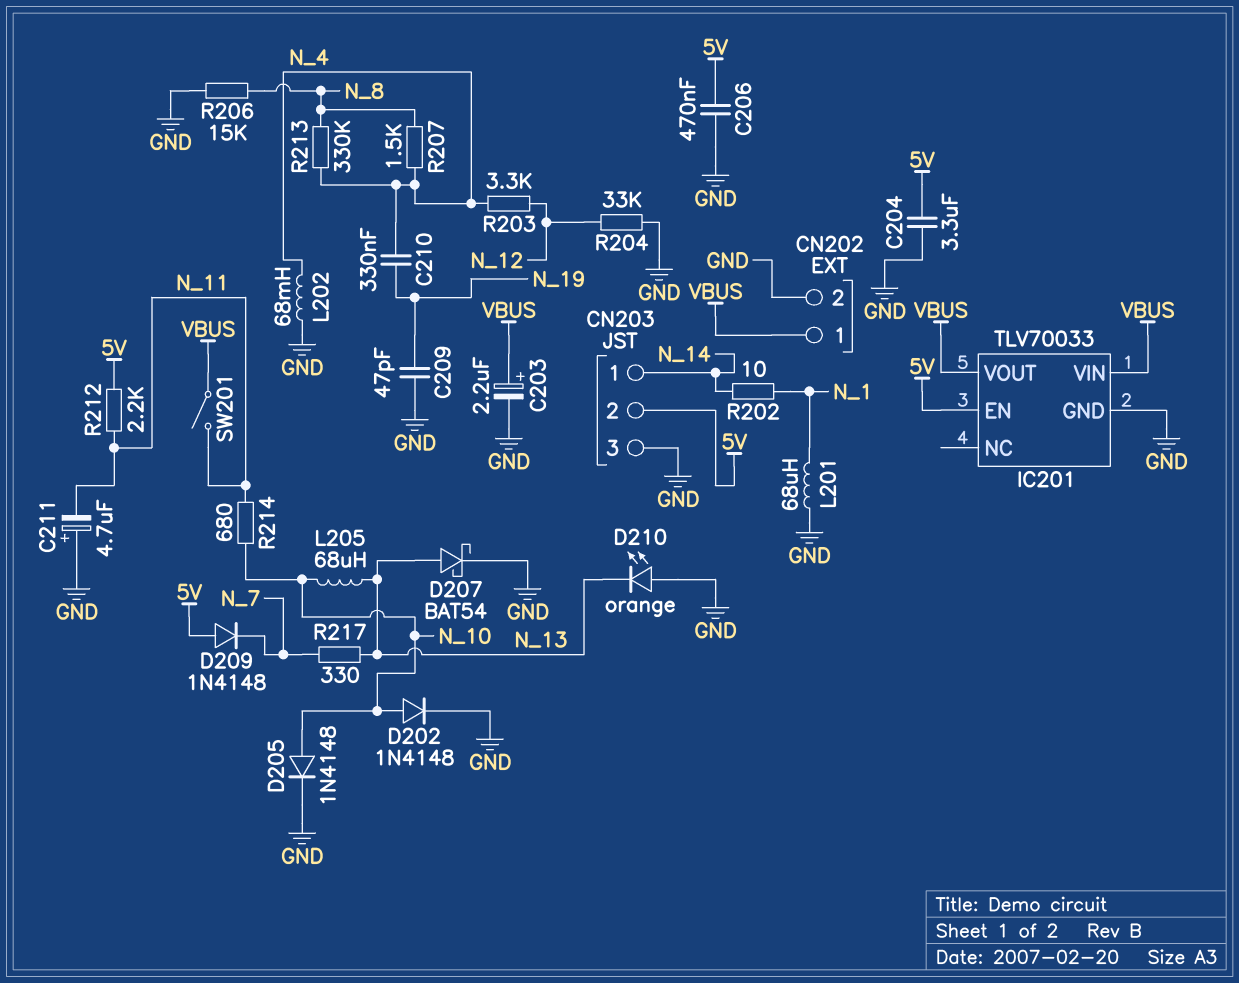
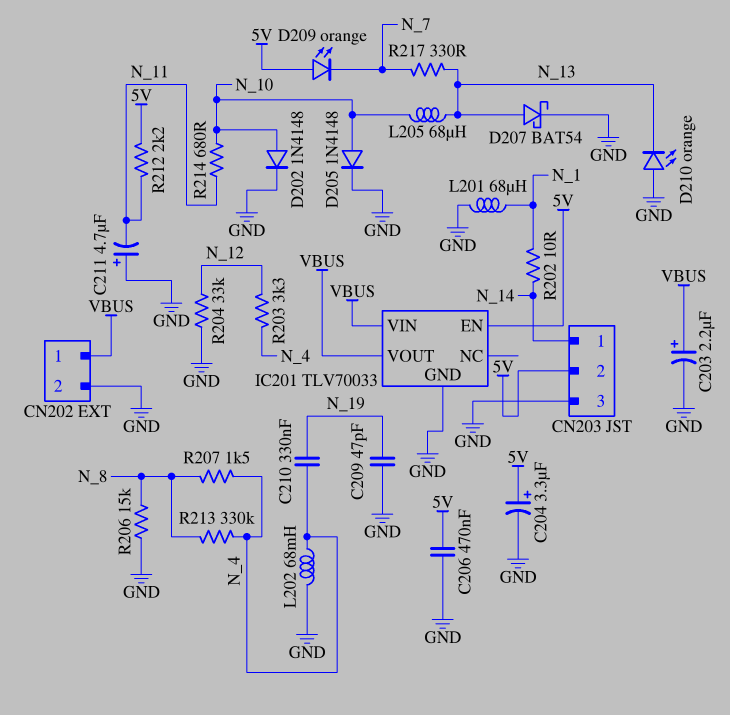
C204: 3.3uF (5V, GND) -> 3.3uF (plus 5V, minus GND)
D209: diode 1N4148 (A 5V, K N_7) -> LED orange (A 5V, K N_7)
SW201: switch (N_11, VBUS) -> none

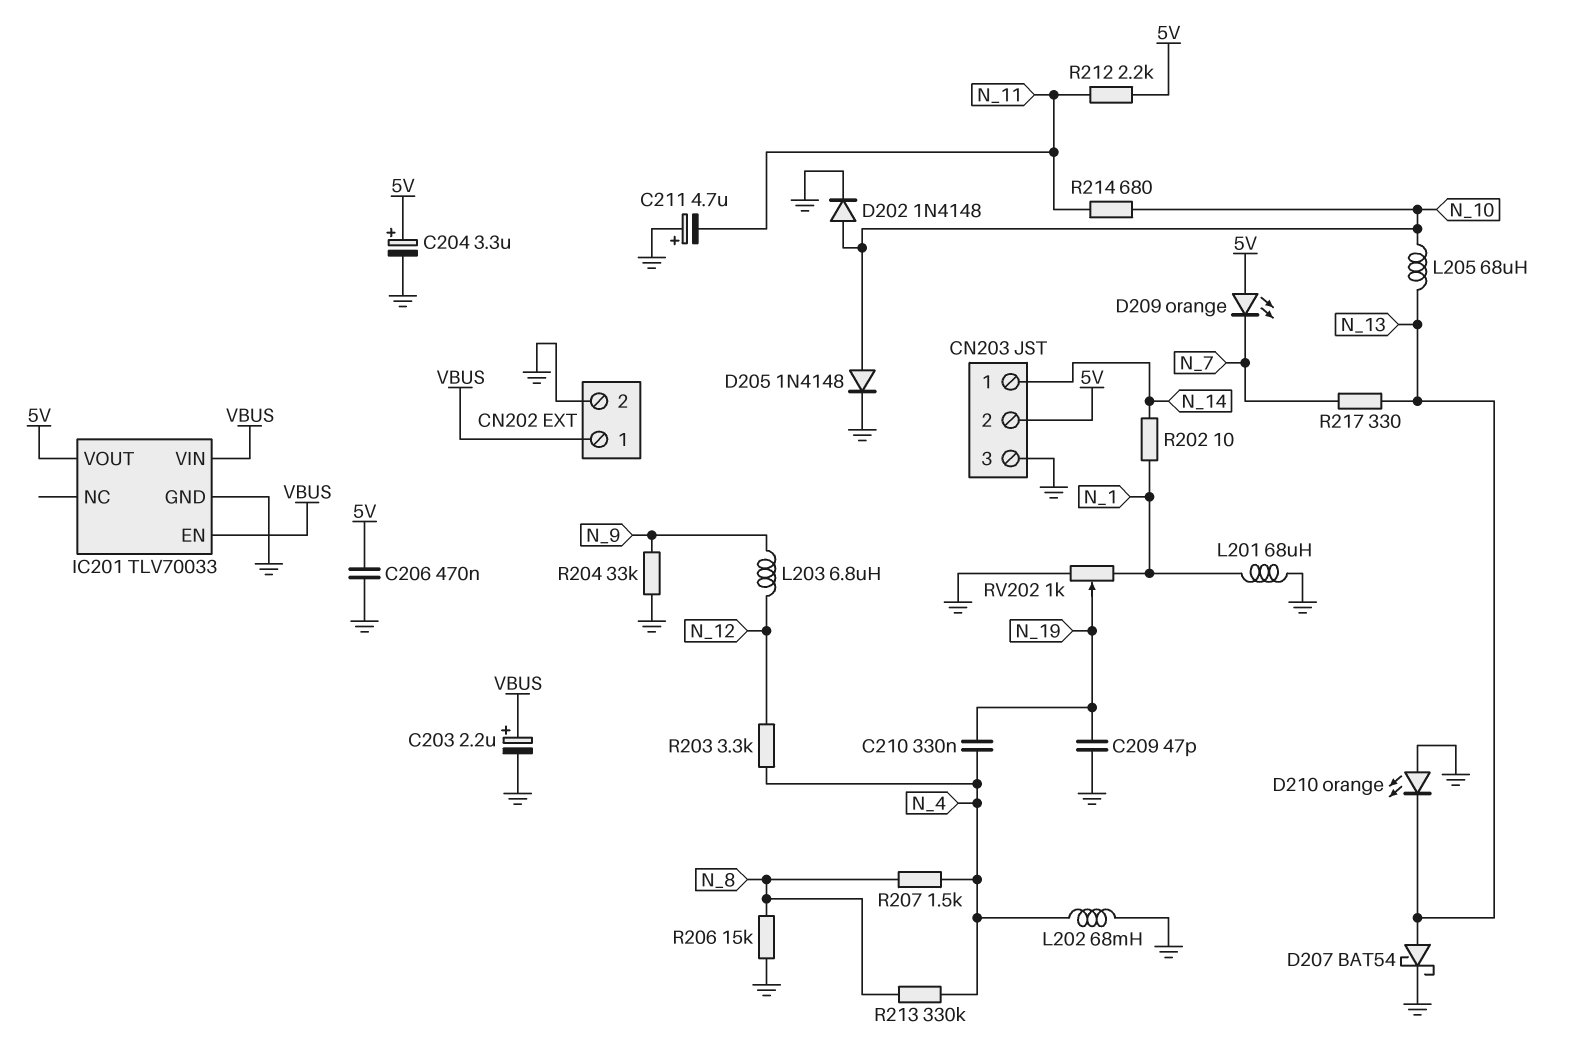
IC201 pin EN: 5V -> VBUS
IC201 pin VOUT: VBUS -> 5V
L203: none -> 6.8uH (N_9, N_12)
R204: 33k (GND, N_12) -> 33k (GND, N_9)
RV202: none -> 1k (GND, N_1, wiper N_19)

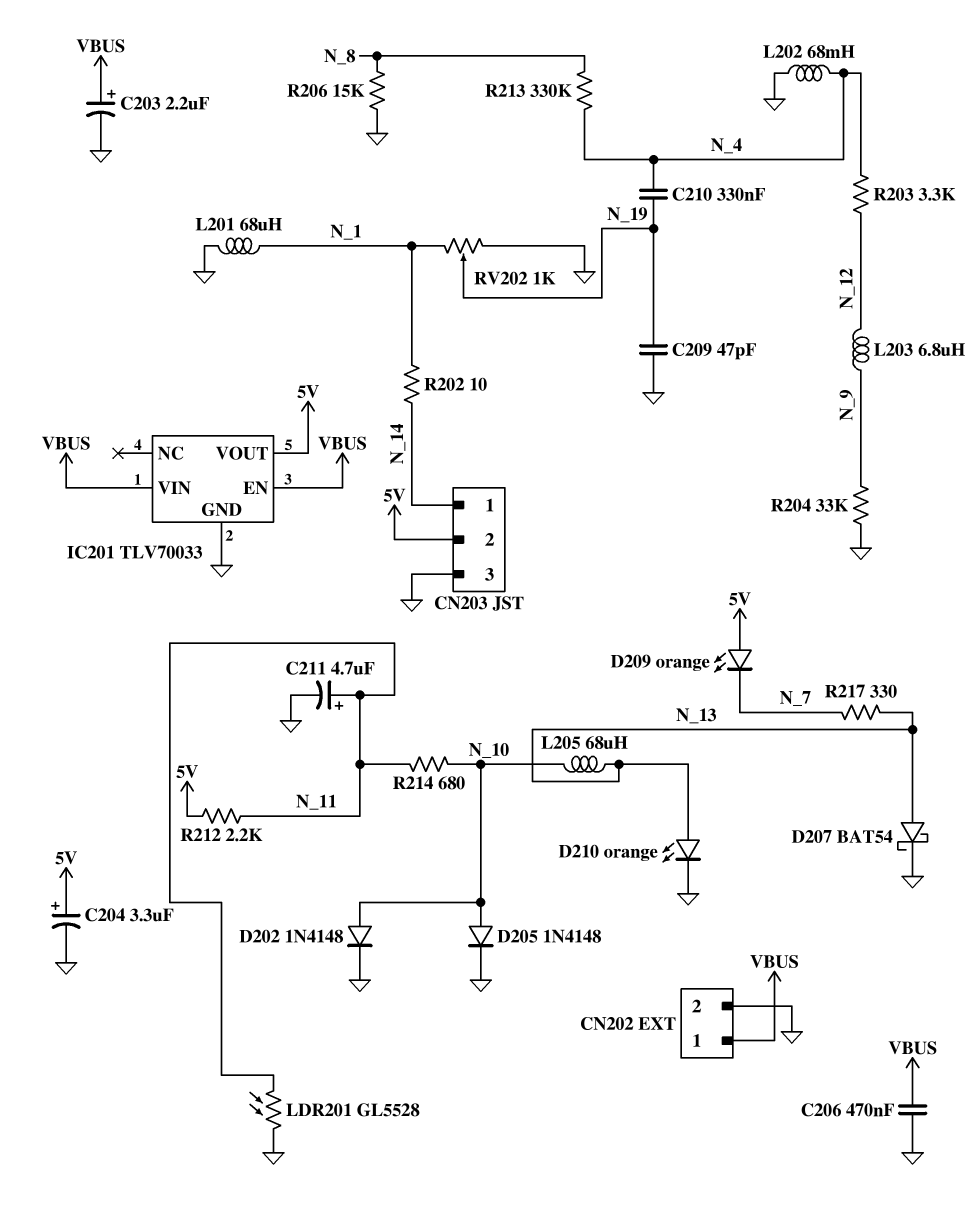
C206: 470nF (5V, GND) -> 470nF (GND, VBUS)
C211: 4.7uF (plus GND, minus N_11) -> 4.7uF (plus N_11, minus GND)
D210: LED orange (A GND, K N_13) -> LED orange (A N_13, K GND)
LDR201: none -> GL5528 (GND, N_11)
R207: 1.5k (N_4, N_8) -> none

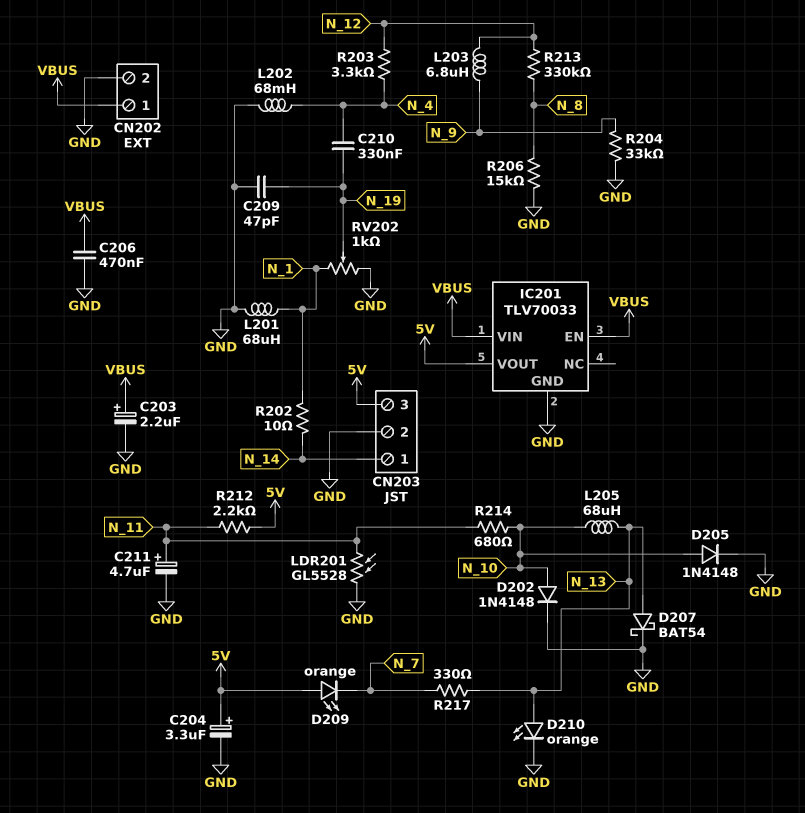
CN203 pin 2: 5V -> GND
CN203 pin 3: GND -> 5V
R213: 330k (N_4, N_8) -> 330k (N_8, N_12)

